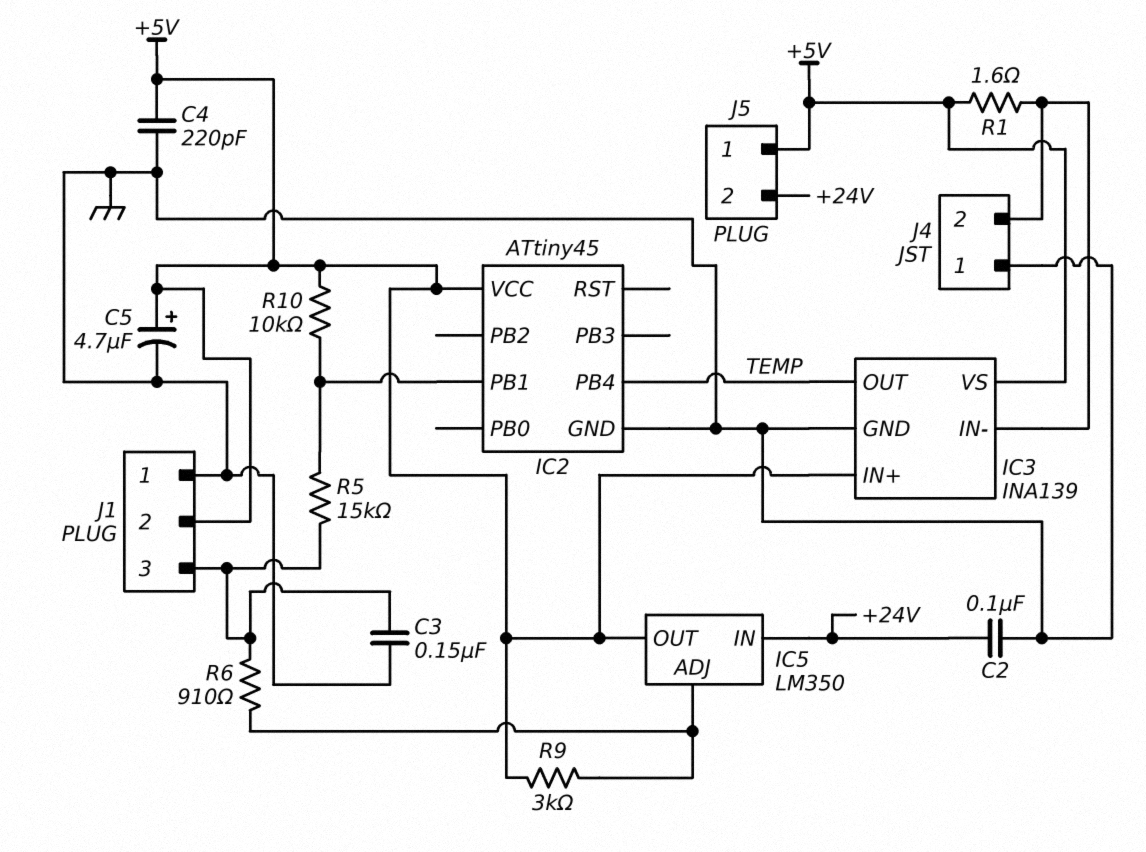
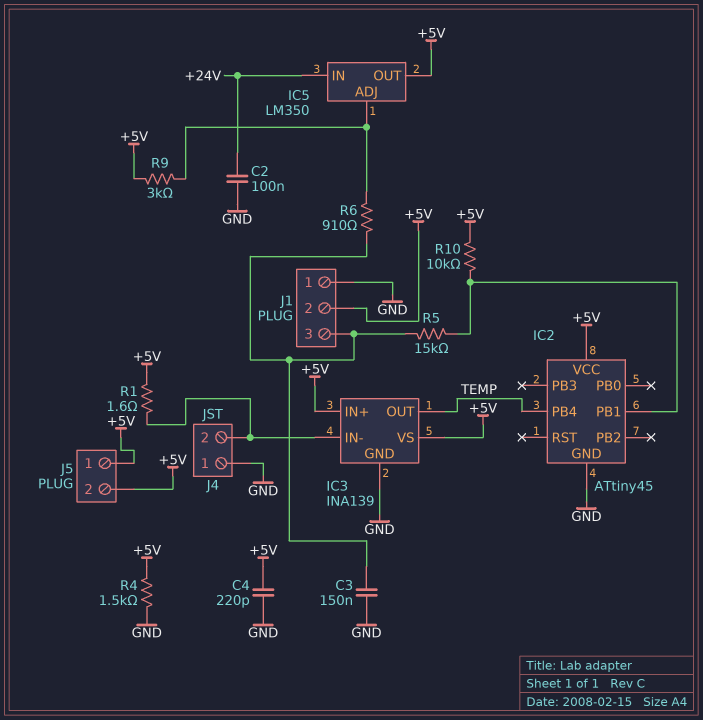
C5: 4.7uF (plus +5V, minus GND) -> none
J5 pin 2: +24V -> +5V
R4: none -> 1.5k (+5V, GND)

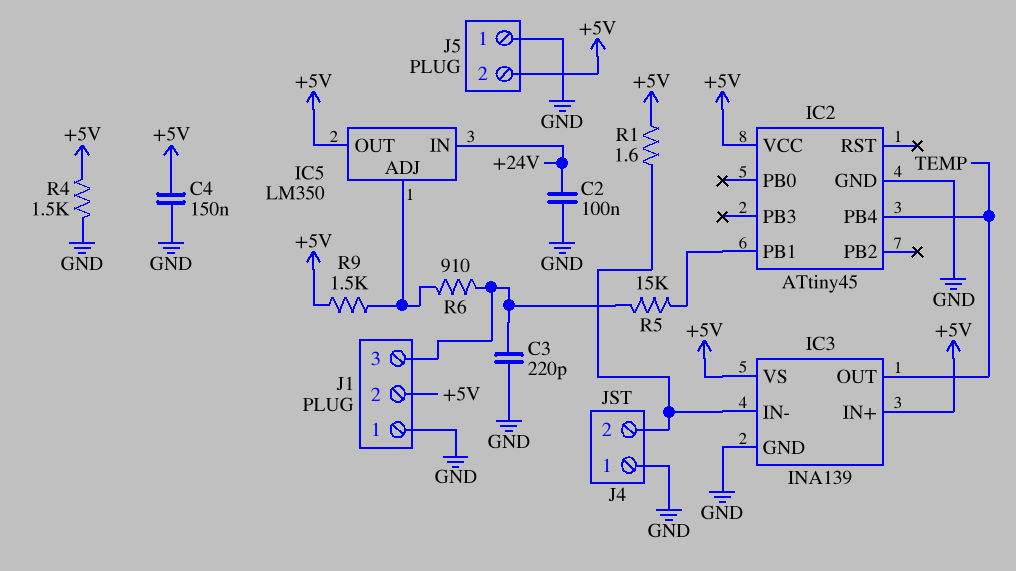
C3: 150nF (GND, J1/3) -> 220pF (GND, J1/3)
C4: 220pF (+5V, GND) -> 150nF (+5V, GND)
J5 pin 1: +5V -> GND
R9: 3k (+5V, IC5/ADJ) -> 1.5k (+5V, IC5/ADJ)
R10: 10k (+5V, IC2/PB1) -> none

